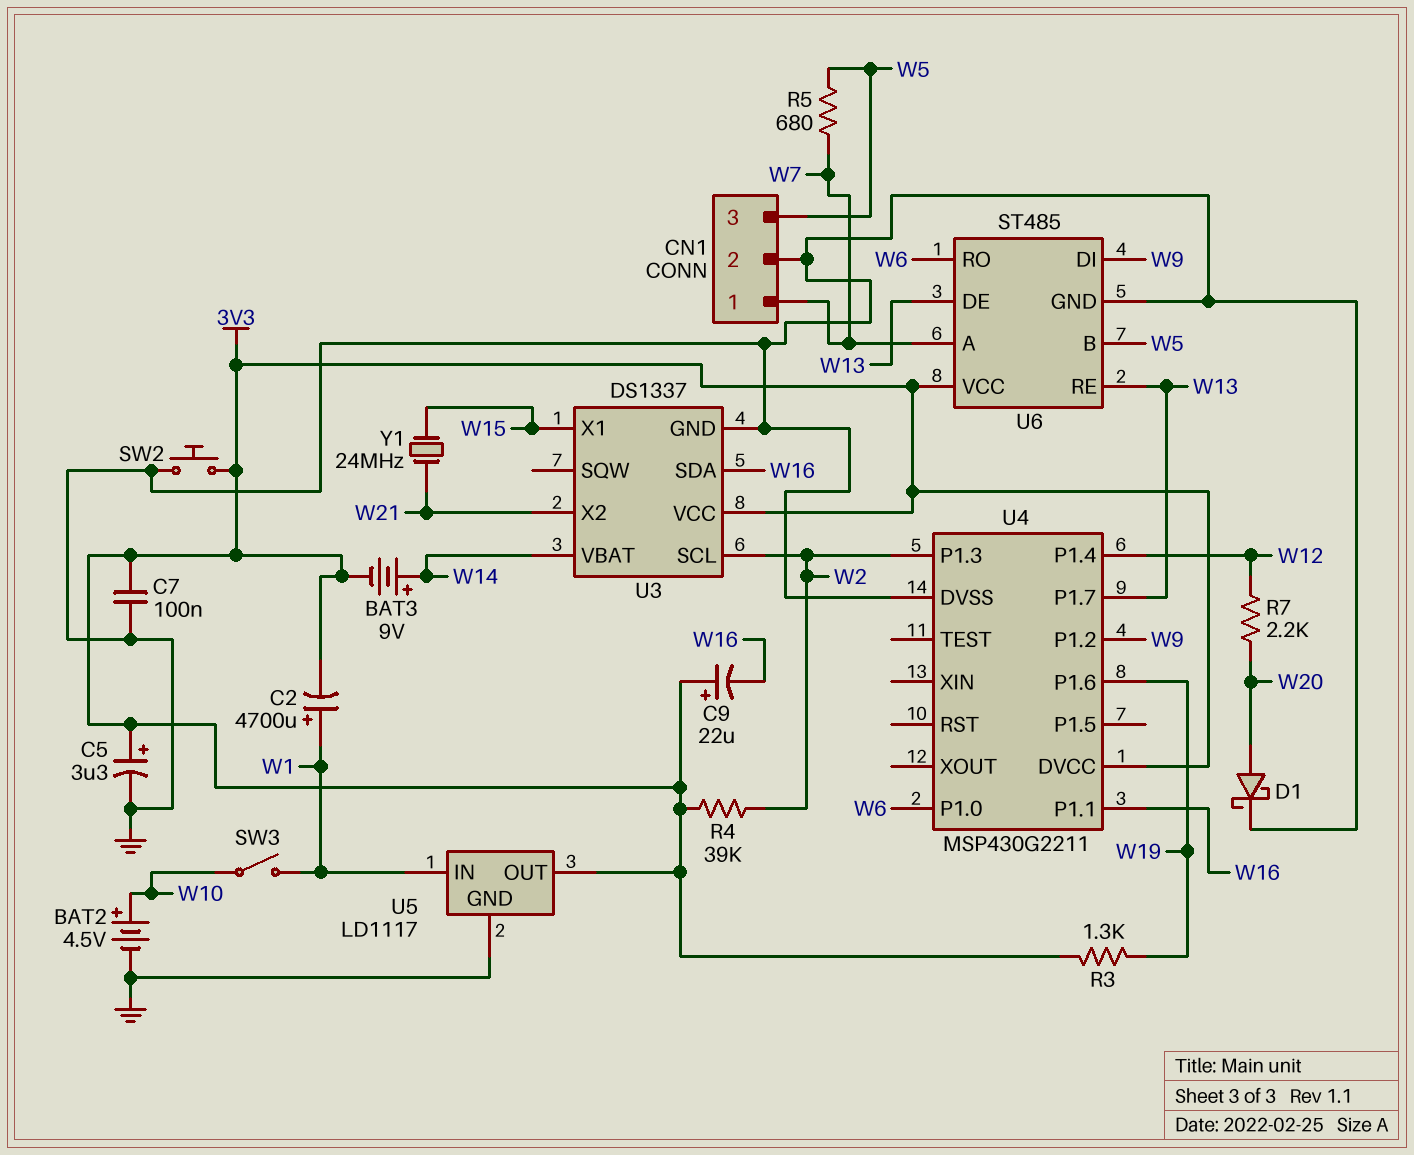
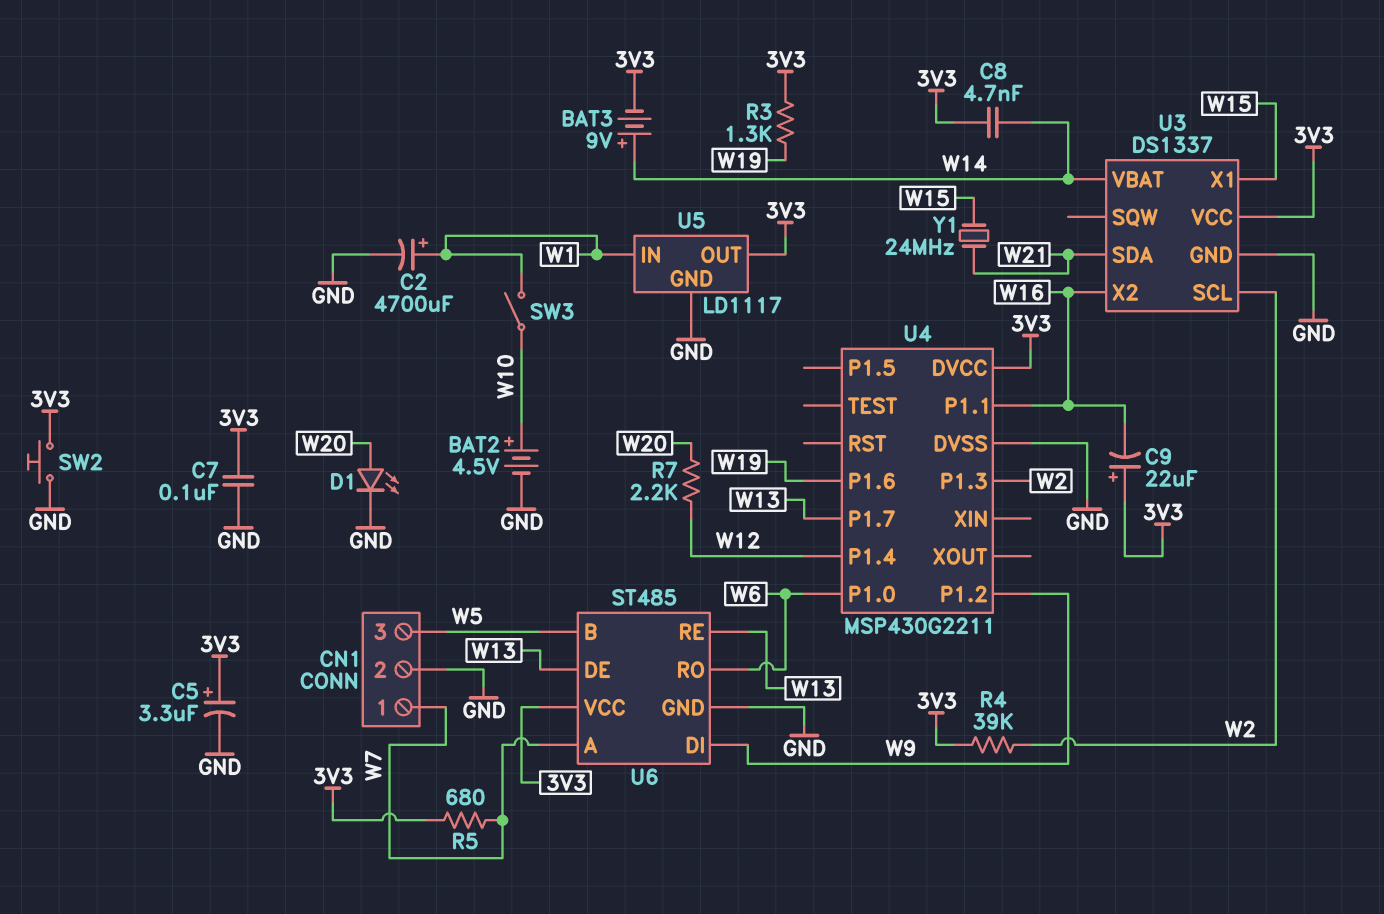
C2: 4700uF (plus W1, minus 3V3) -> 4700uF (plus W1, minus GND)
C8: none -> 4.7nF (3V3, W14)
D1: schottky (A W20, K GND) -> LED (A W20, K GND)
R5: 680 (W5, W7) -> 680 (3V3, W7)
U3 pin SDA: W16 -> W21
U3 pin X2: W21 -> W16

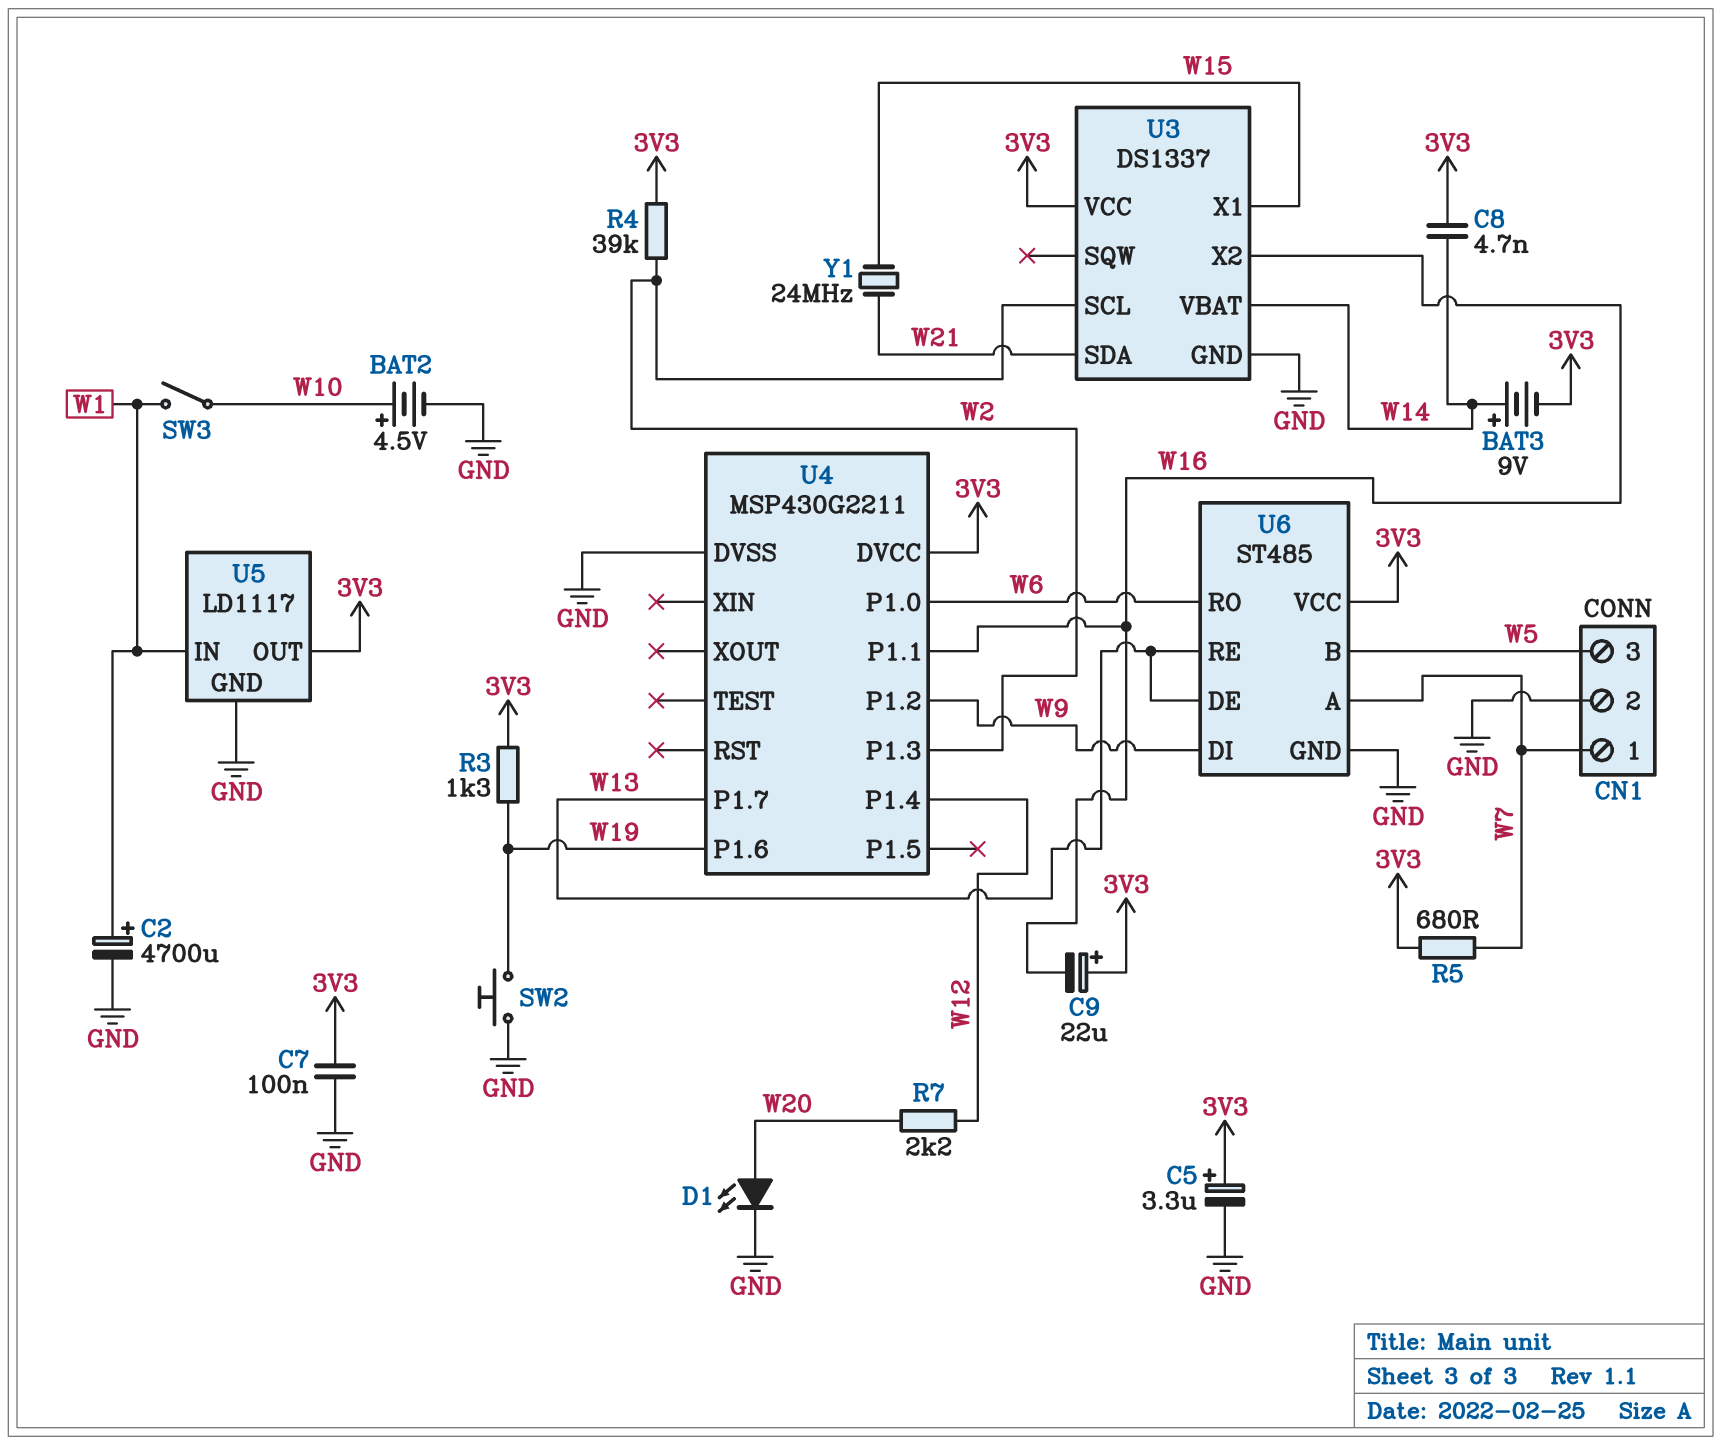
SW2: button (3V3, GND) -> button (GND, W19)

